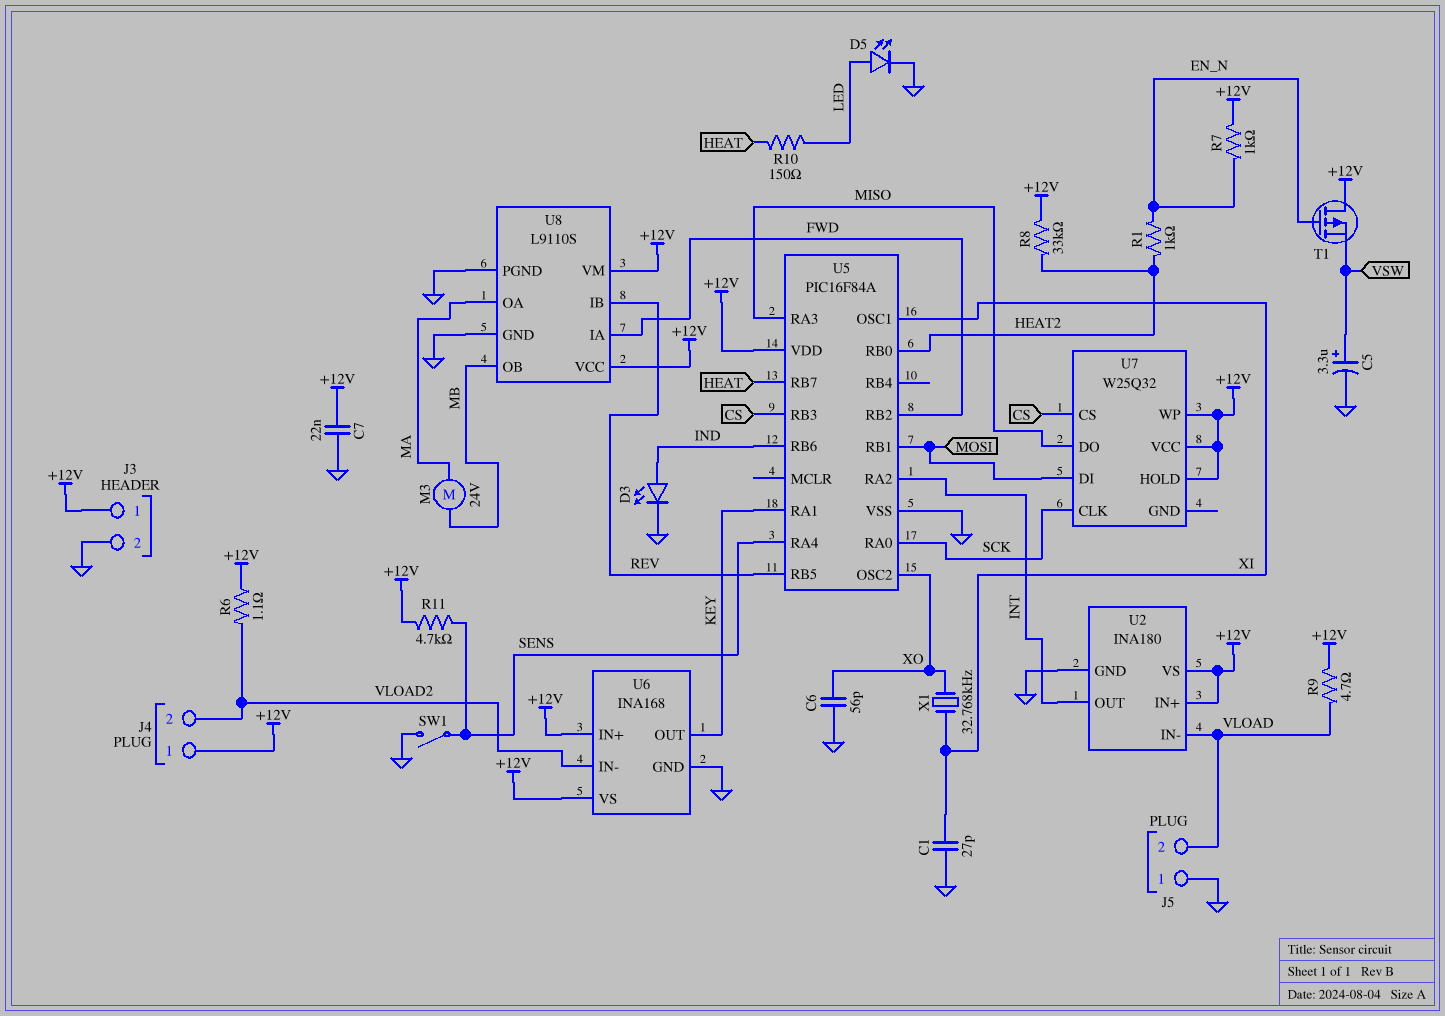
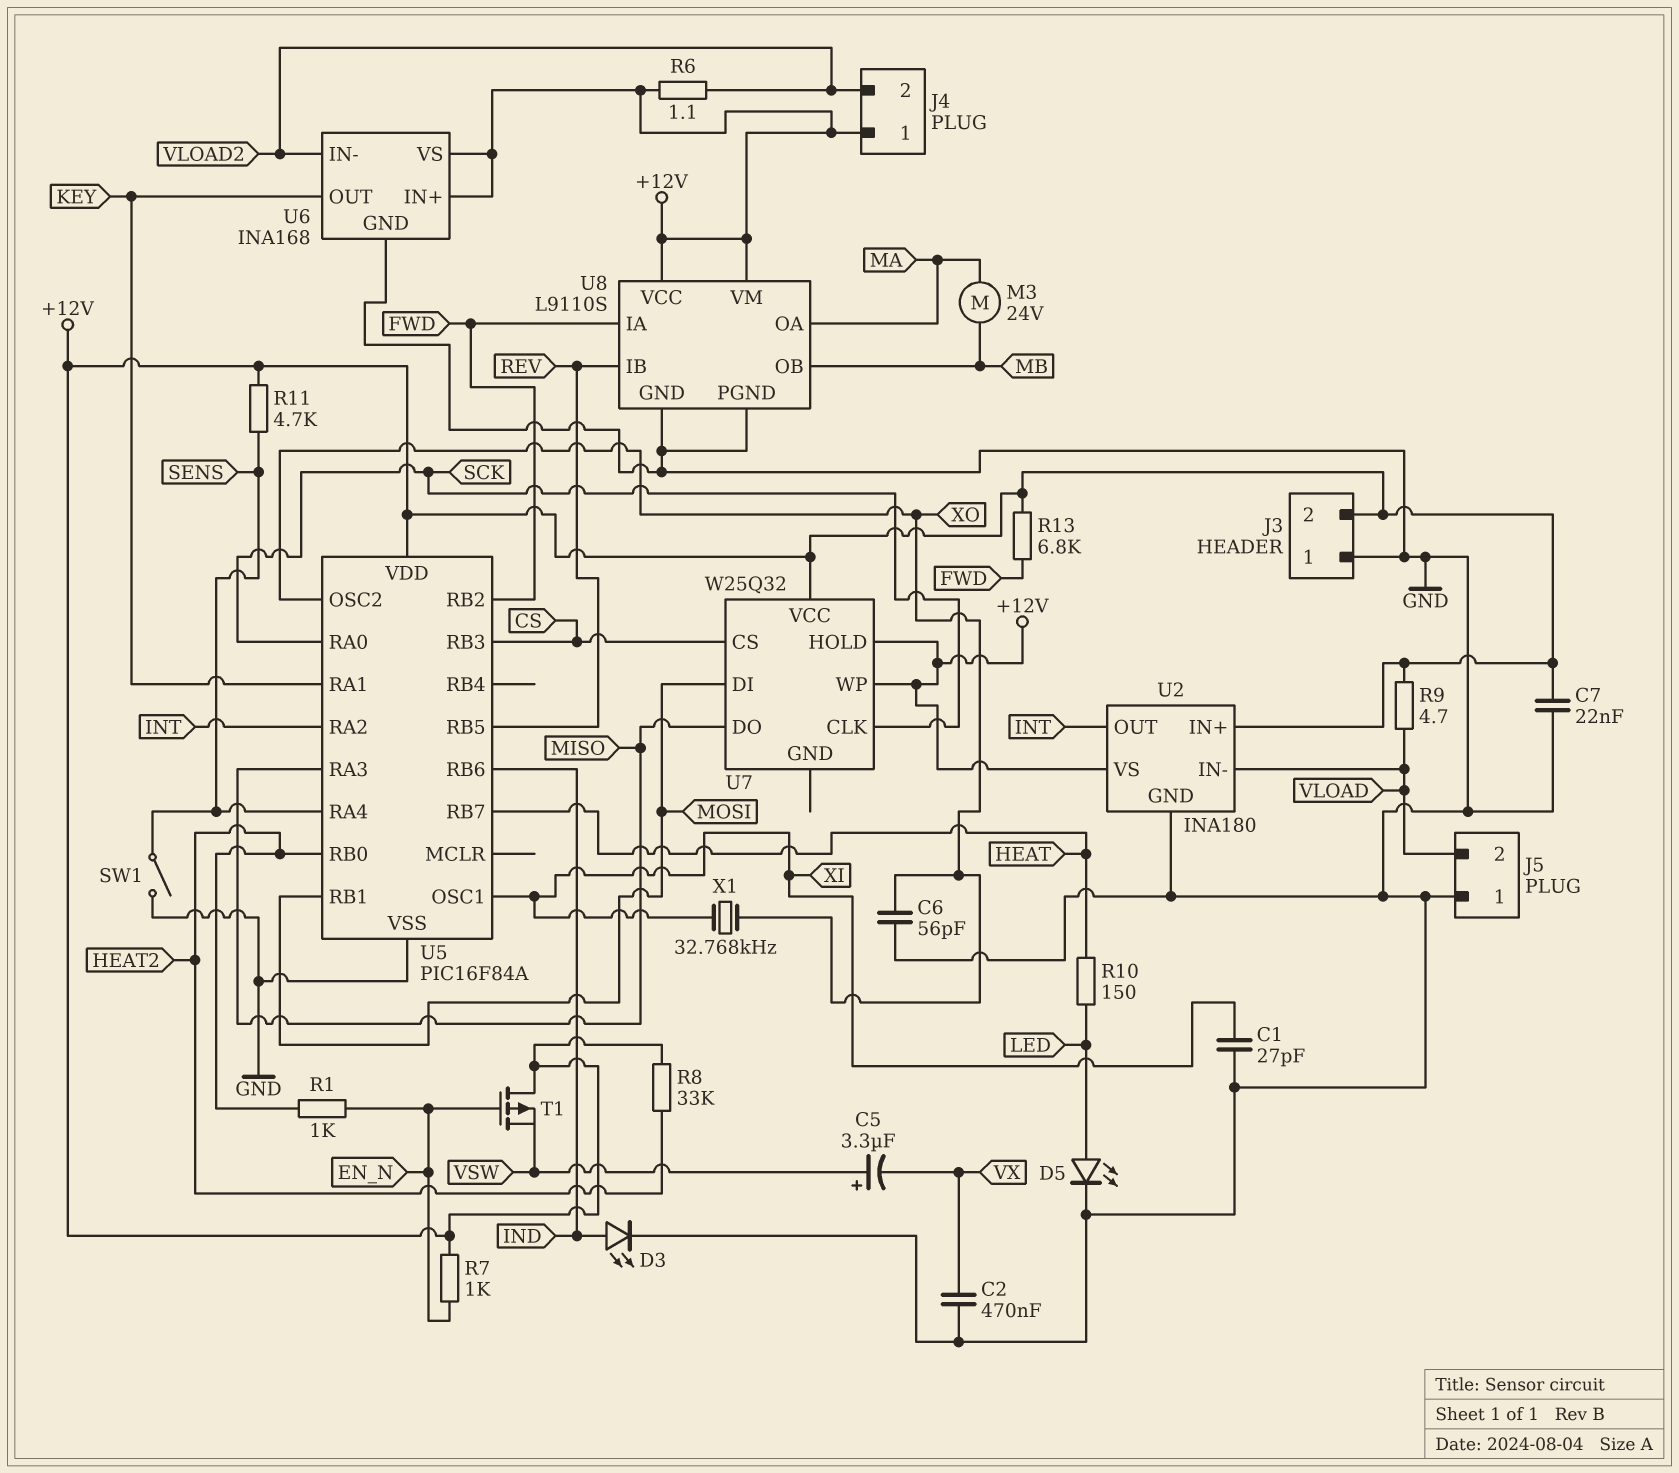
C2: none -> 470nF (GND, VX)
C5: 3.3uF (plus VSW, minus GND) -> 3.3uF (plus VSW, minus VX)
J3 pin 1: +12V -> GND
J3 pin 2: GND -> +12V
R13: none -> 6.8k (+12V, FWD)

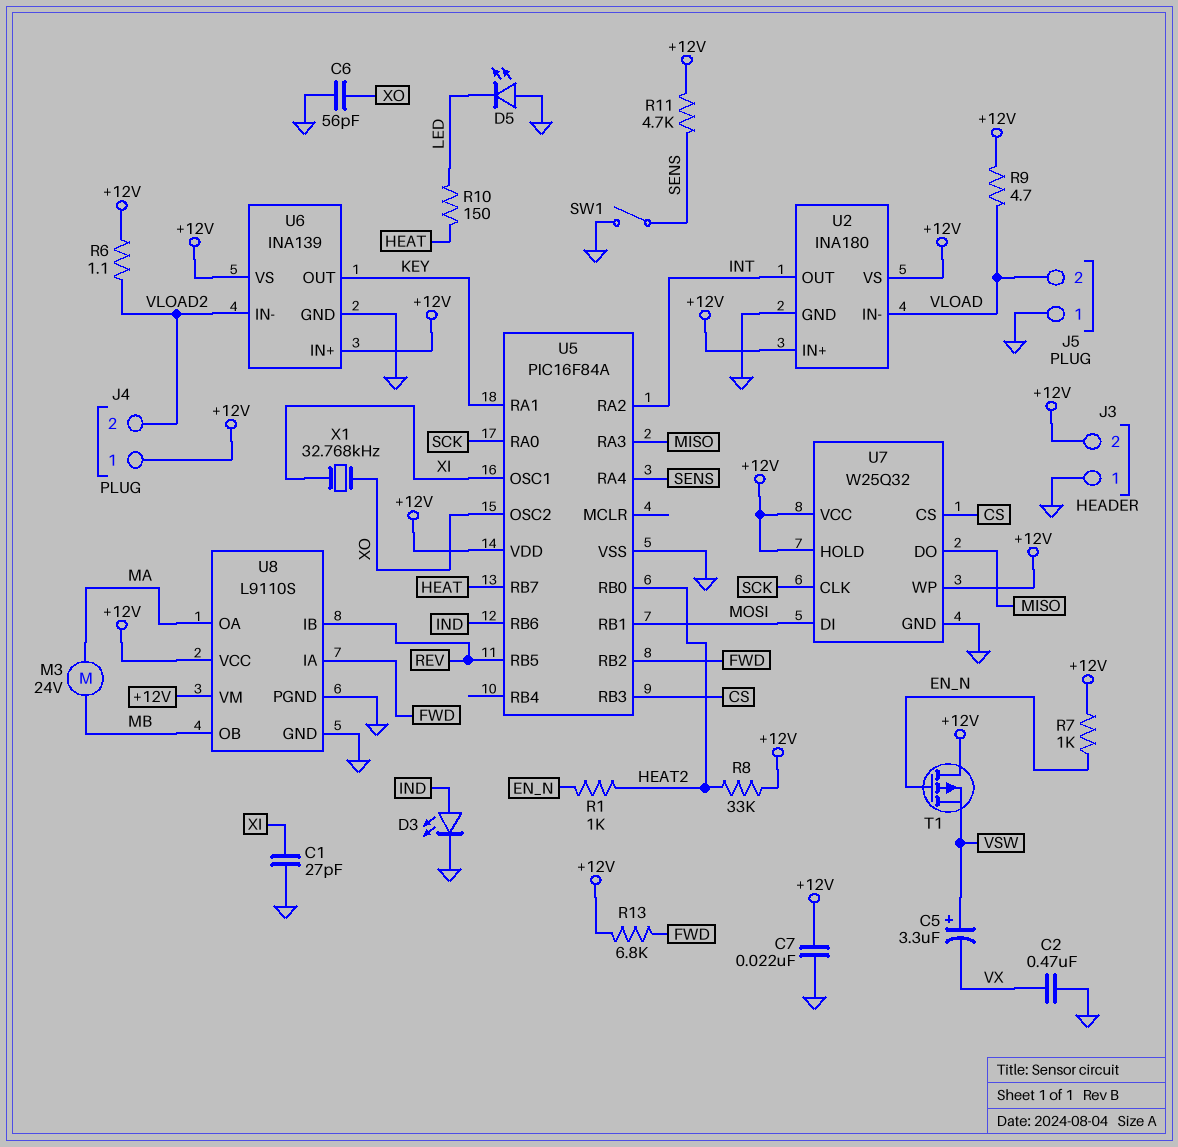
D5: LED (A LED, K GND) -> LED (A GND, K LED)
U6: INA168 -> INA139
U7 pin GND: none -> GND

